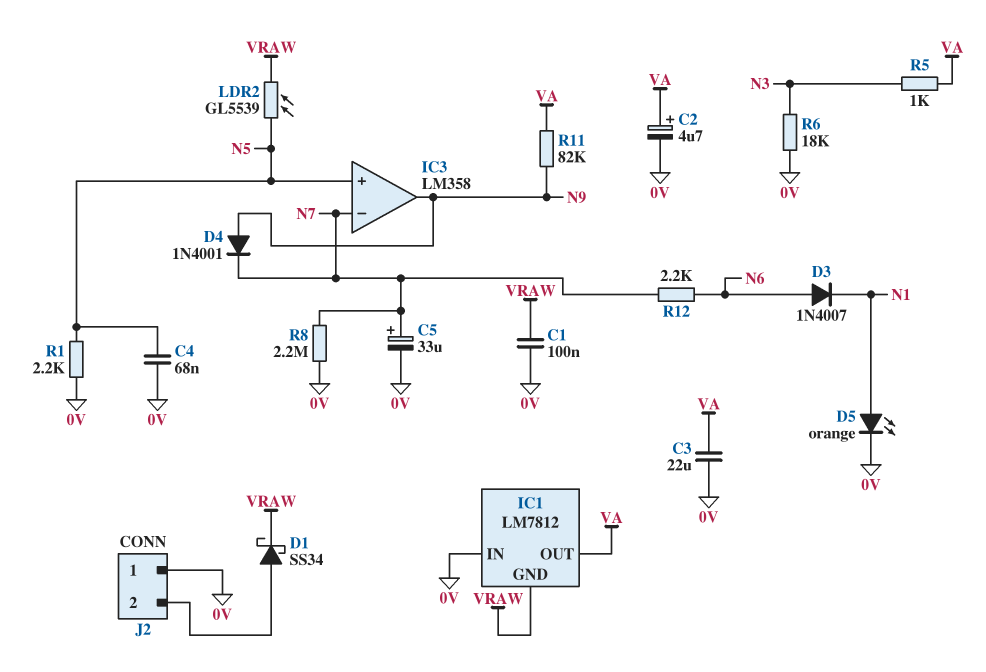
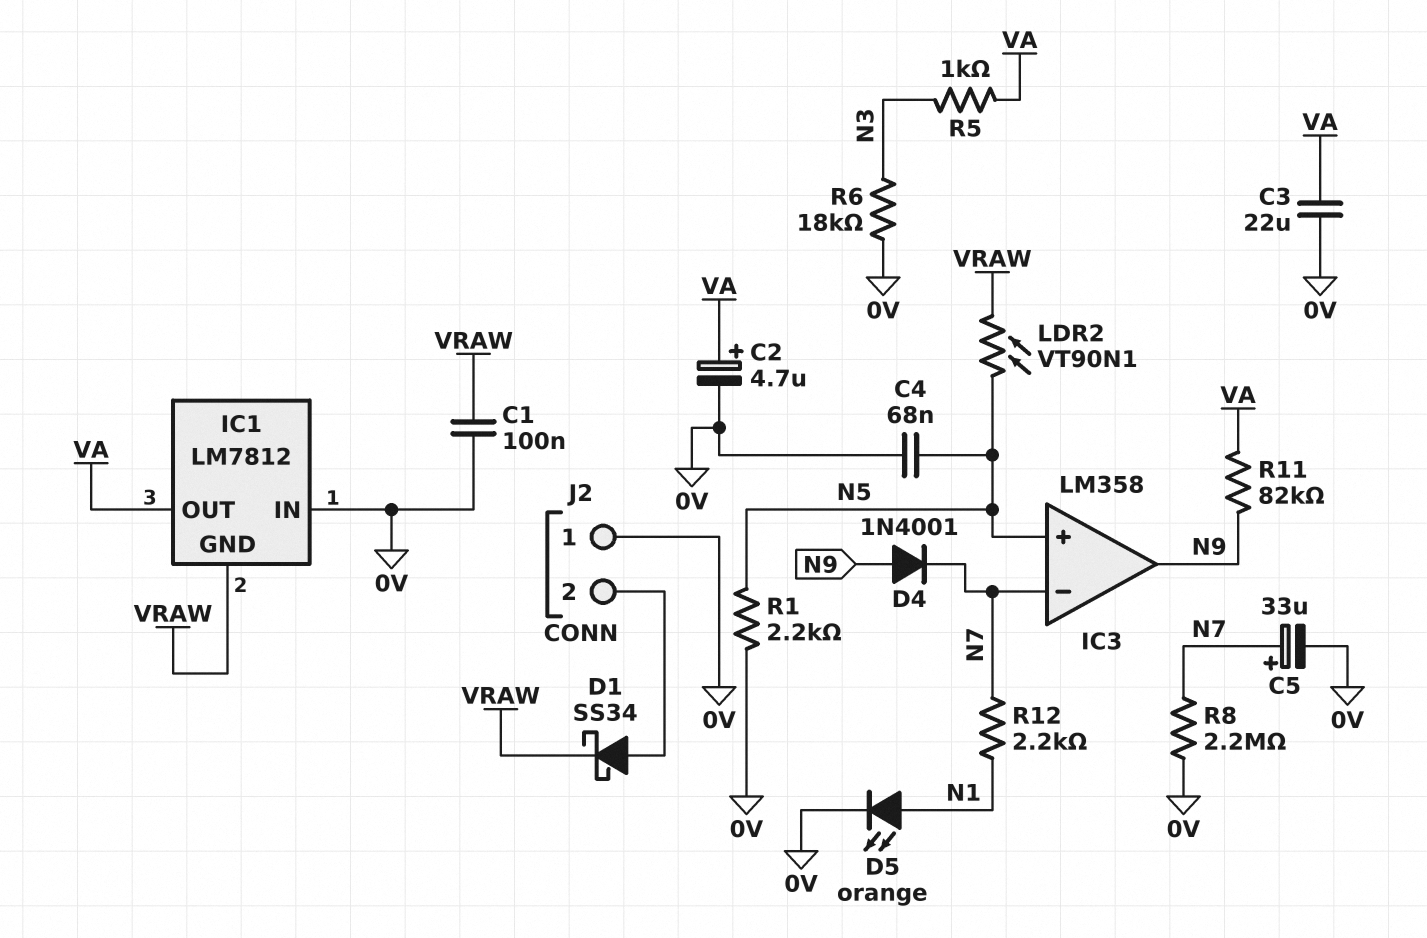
D3: diode 1N4007 (A N6, K N1) -> none
LDR2: GL5539 (N5, VRAW) -> VT90N1 (N5, VRAW)
R12: 2.2k (N6, N7) -> 2.2k (N1, N7)

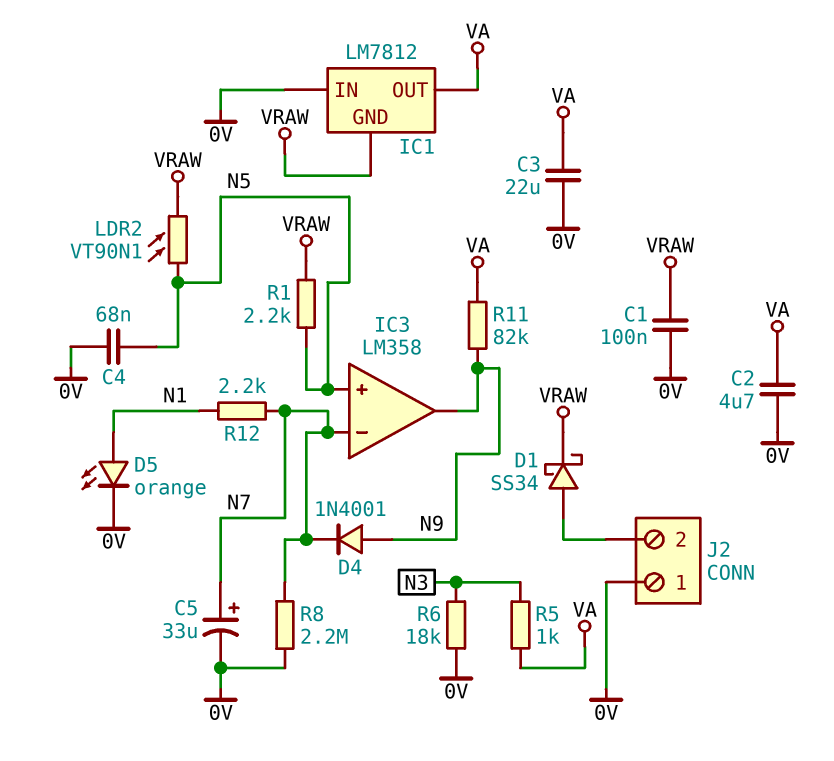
C2: 4.7uF (plus VA, minus 0V) -> 4.7uF (0V, VA)
R1: 2.2k (0V, N5) -> 2.2k (N5, VRAW)

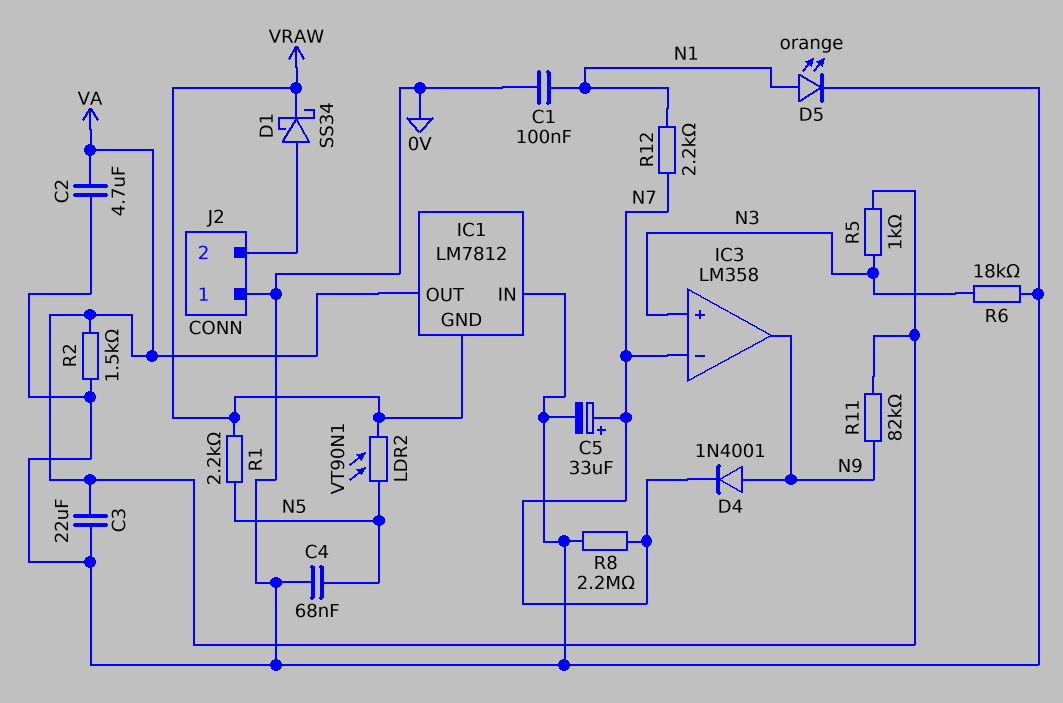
C1: 100nF (0V, VRAW) -> 100nF (0V, N1)
IC3 pin in+: N5 -> N3
R2: none -> 1.5k (0V, VA)

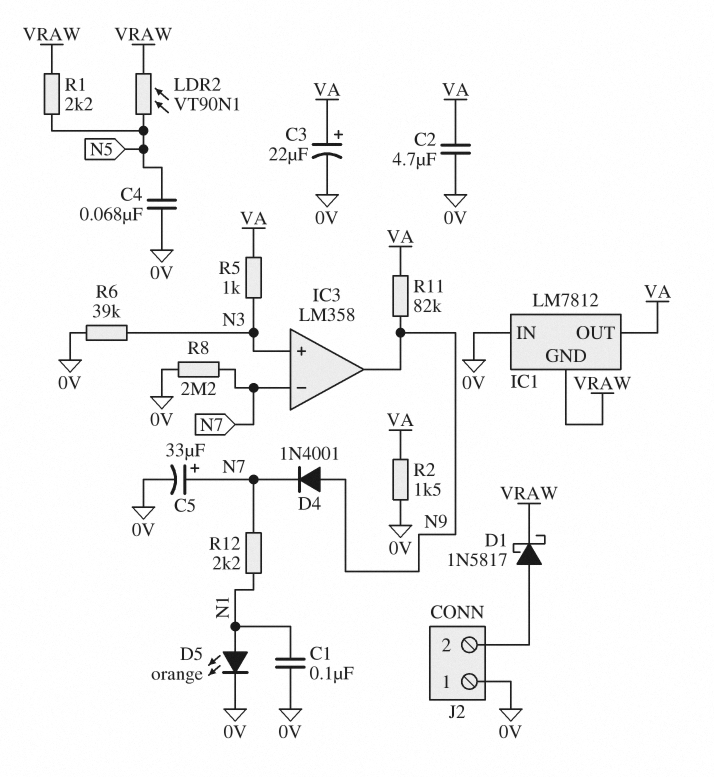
C3: 22uF (0V, VA) -> 22uF (plus VA, minus 0V)
D1: schottky SS34 (A J2/2, K VRAW) -> schottky 1N5817 (A J2/2, K VRAW)
R6: 18k (0V, N3) -> 39k (0V, N3)

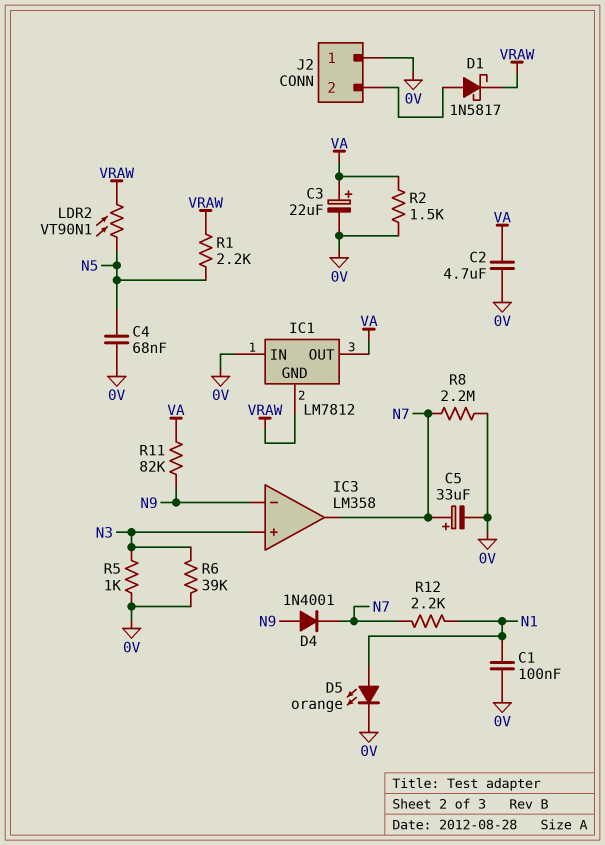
IC3 pin in-: N7 -> N9
IC3 pin out: N9 -> N7
R5: 1k (N3, VA) -> 1k (0V, N3)

